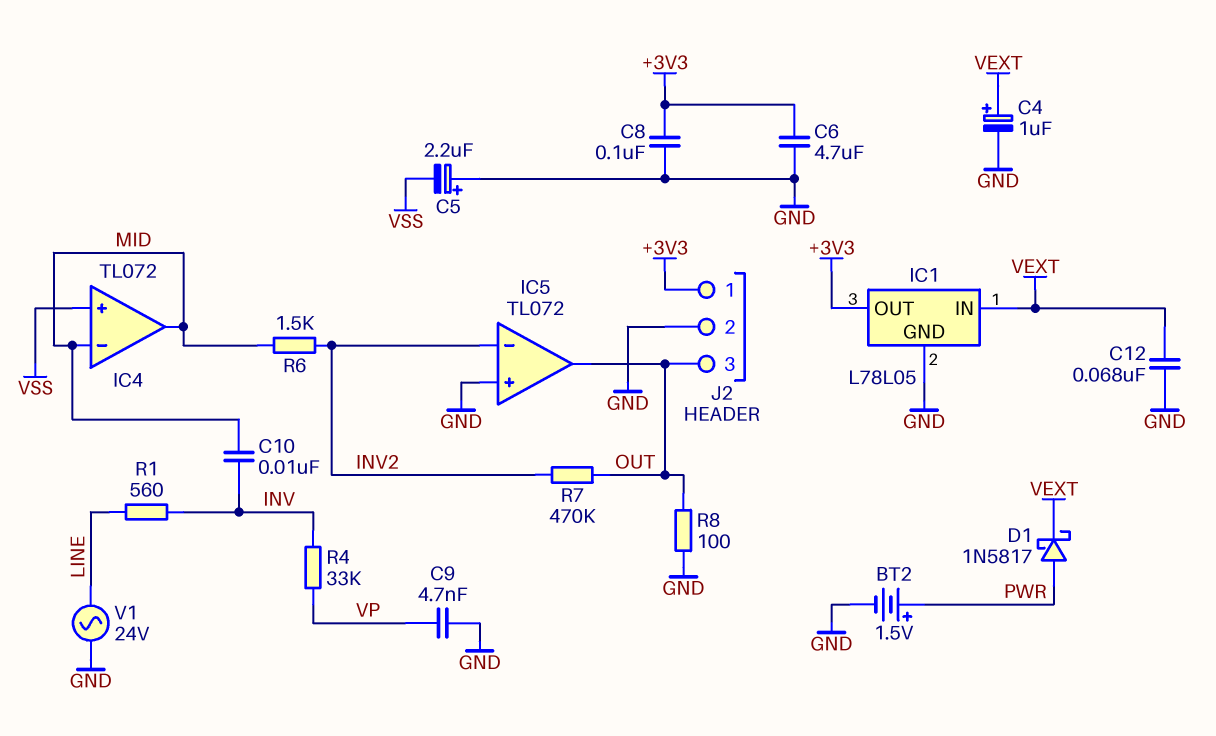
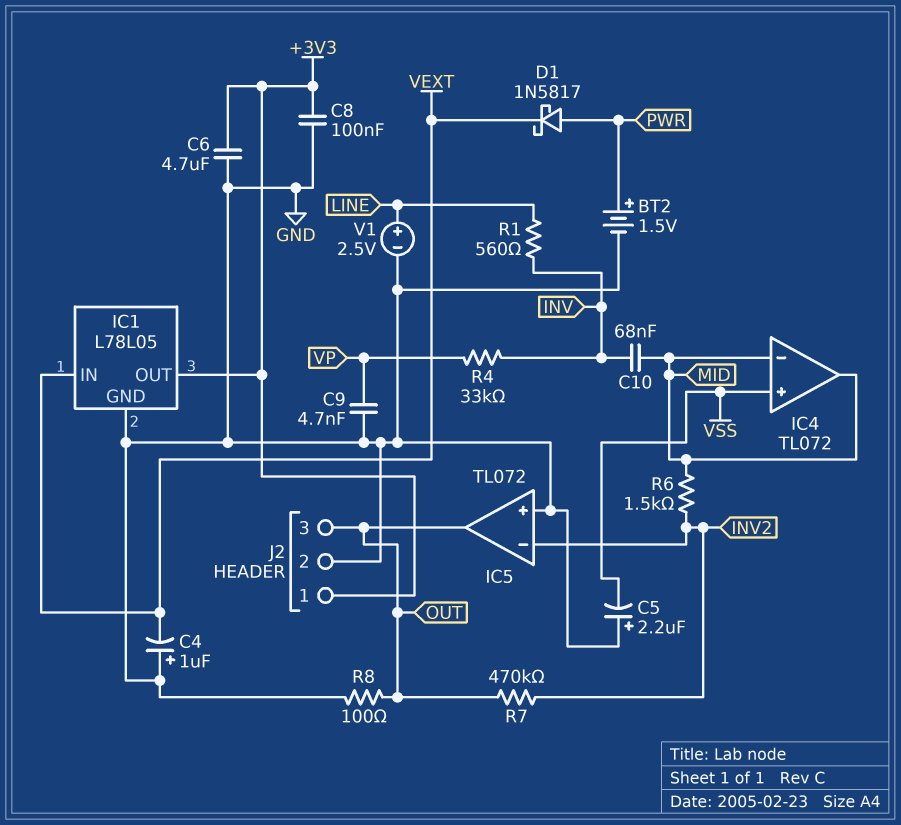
C4: 1uF (plus VEXT, minus GND) -> 1uF (plus GND, minus VEXT)
C10: 10nF (INV, MID) -> 68nF (INV, MID)
C12: 68nF (GND, VEXT) -> none
V1: AC 24V (GND, LINE) -> 2.5V (plus LINE, minus GND)

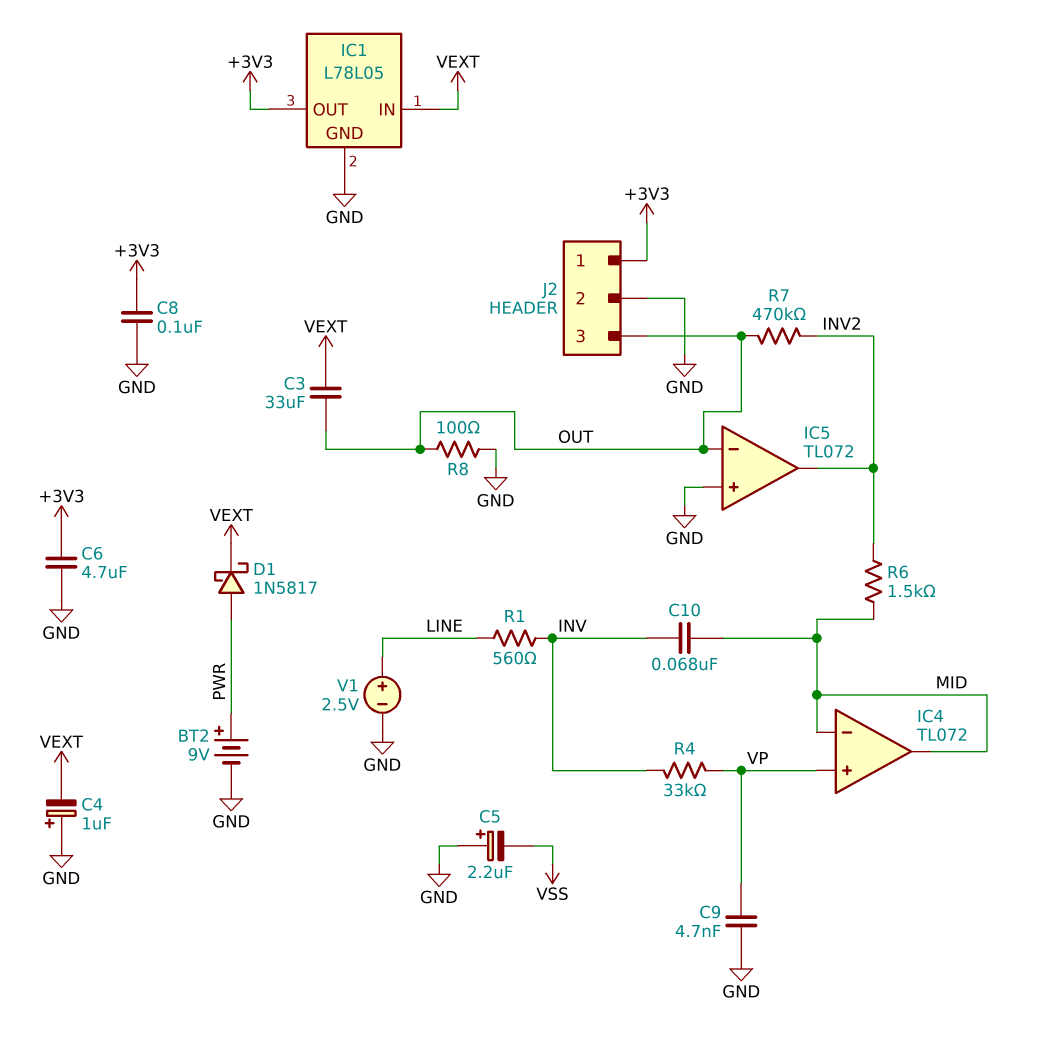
BT2: 1.5V (plus PWR, minus GND) -> 9V (plus PWR, minus GND)
C3: none -> 33uF (OUT, VEXT)
IC4 pin in+: VSS -> VP
IC5 pin in-: INV2 -> OUT
IC5 pin out: OUT -> INV2

